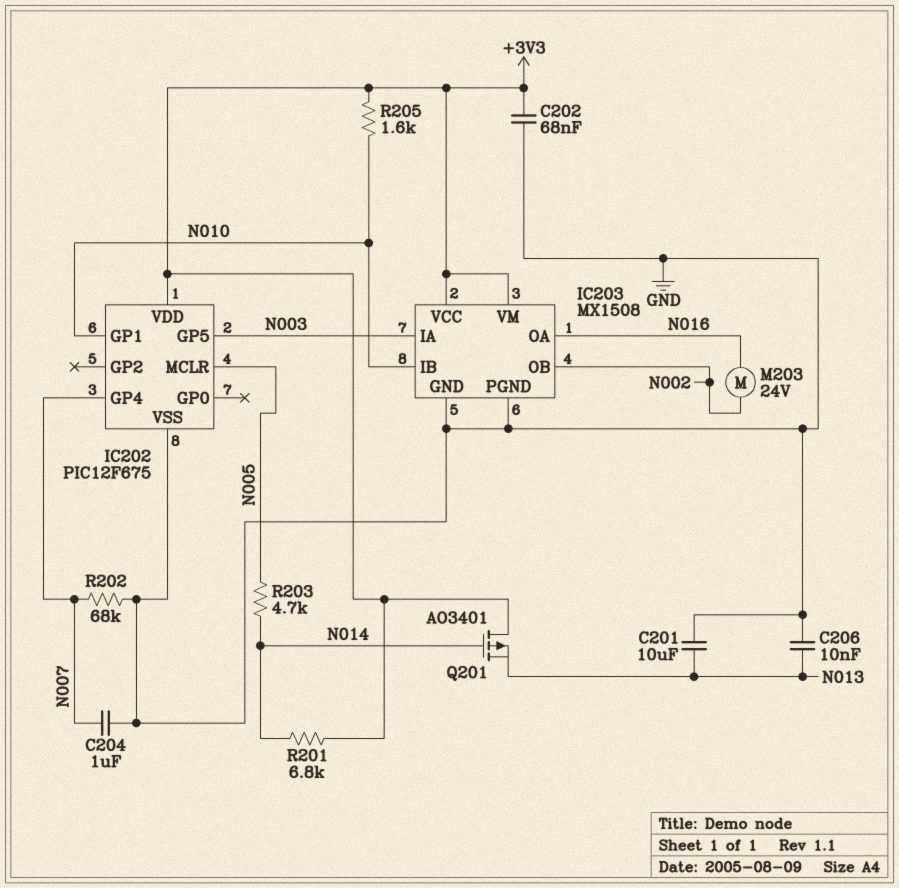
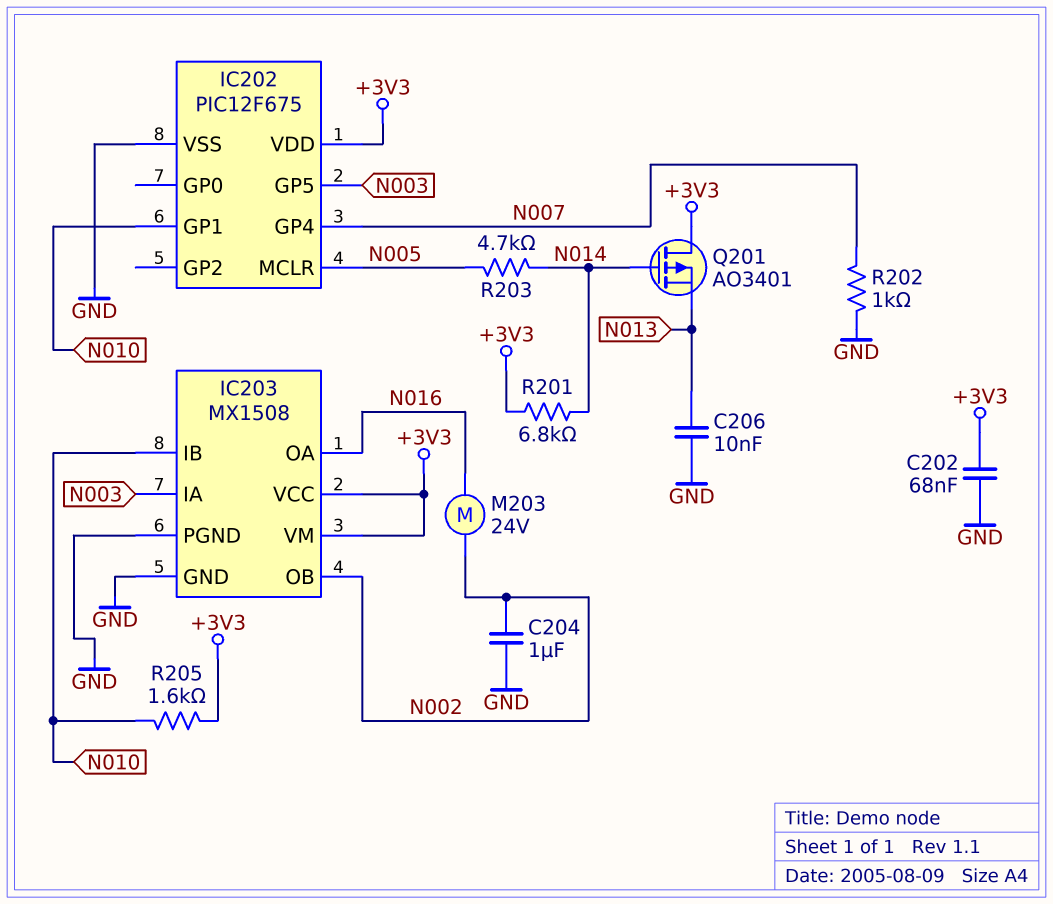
C201: 10uF (GND, N013) -> none
C204: 1uF (GND, N007) -> 1uF (GND, N002)
R202: 68k (GND, N007) -> 1k (GND, N007)

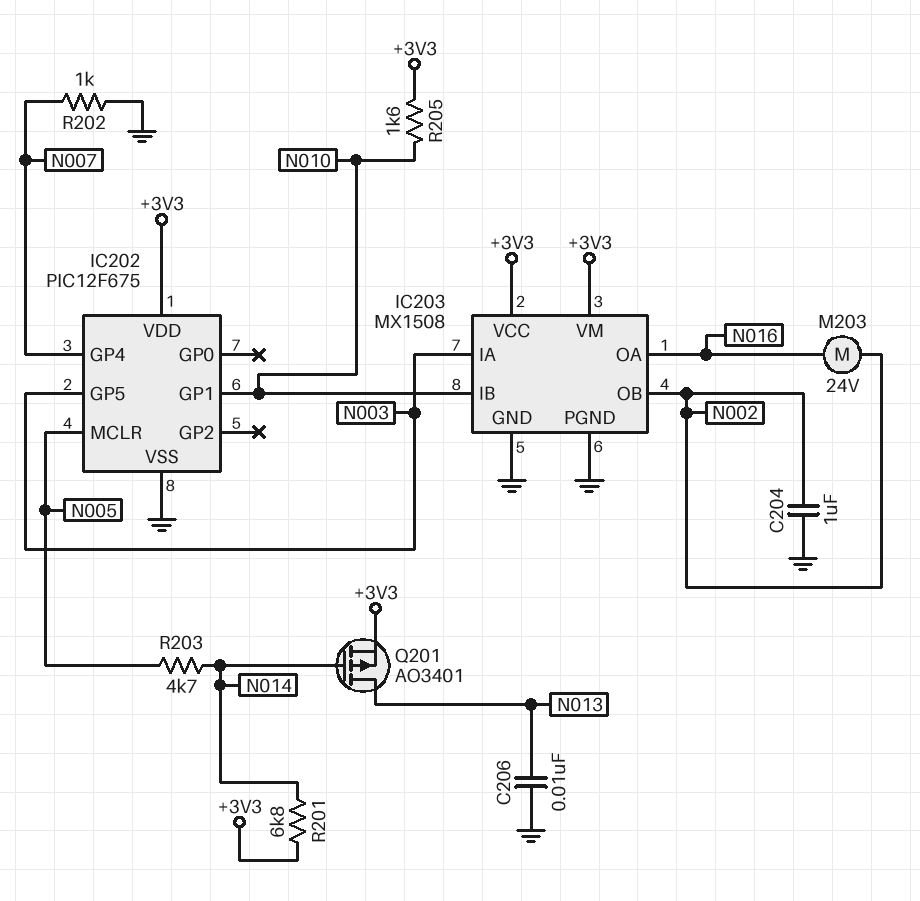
C202: 68nF (+3V3, GND) -> none
Q201: PMOS AO3401 (G N014, D +3V3, S N013) -> PMOS AO3401 (G N014, D N013, S +3V3)

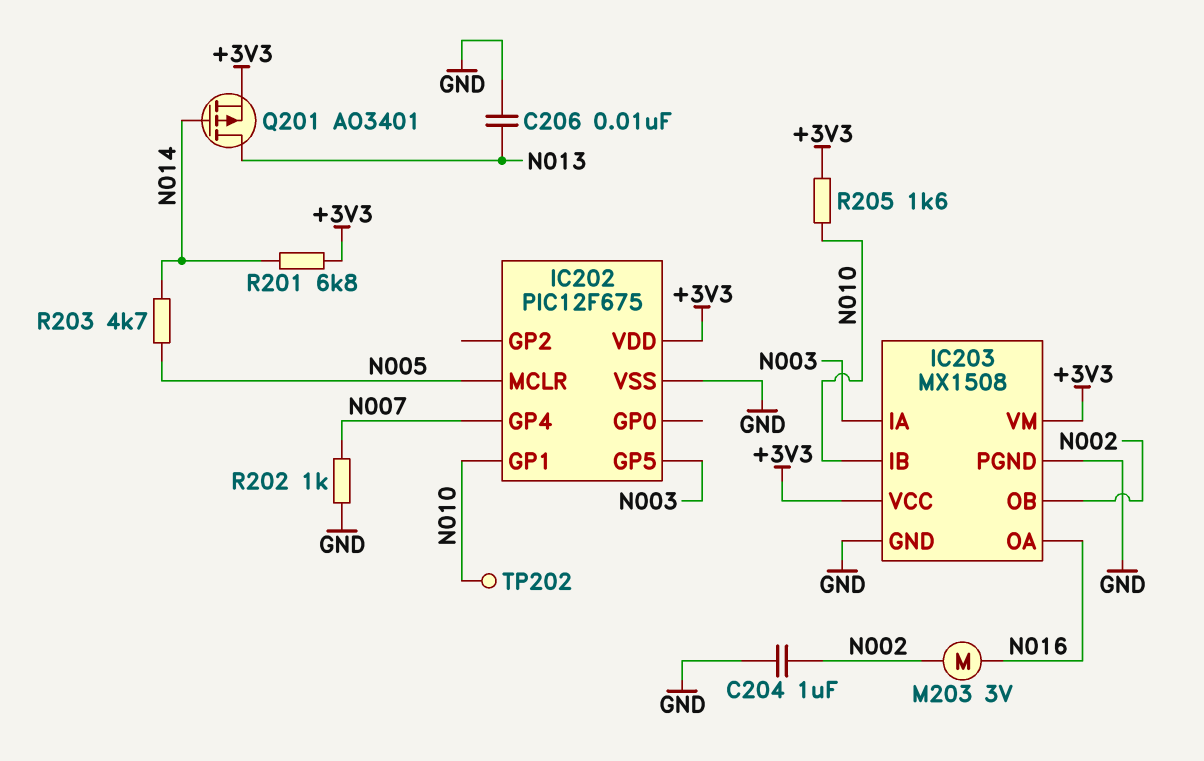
M203: motor 24V (N002, N016) -> motor 3V (N002, N016)
TP202: none -> test point (N010)

